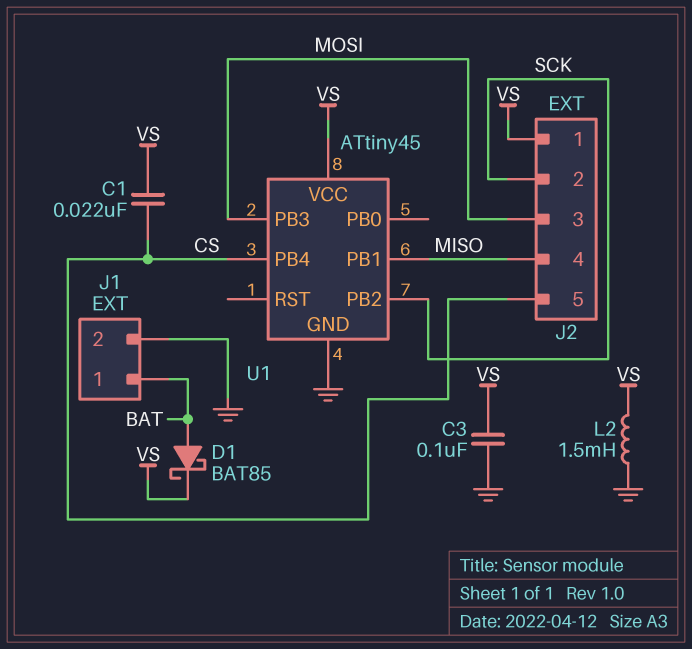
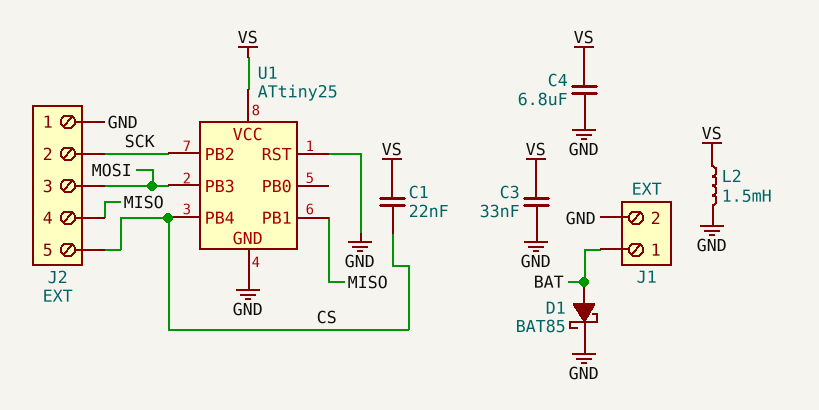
C3: 100nF (GND, VS) -> 33nF (GND, VS)
C4: none -> 6.8uF (GND, VS)
D1: schottky BAT85 (A BAT, K VS) -> schottky BAT85 (A BAT, K GND)
J2 pin 1: VS -> GND
U1: ATtiny45 -> ATtiny25
U1 pin RST: none -> GND

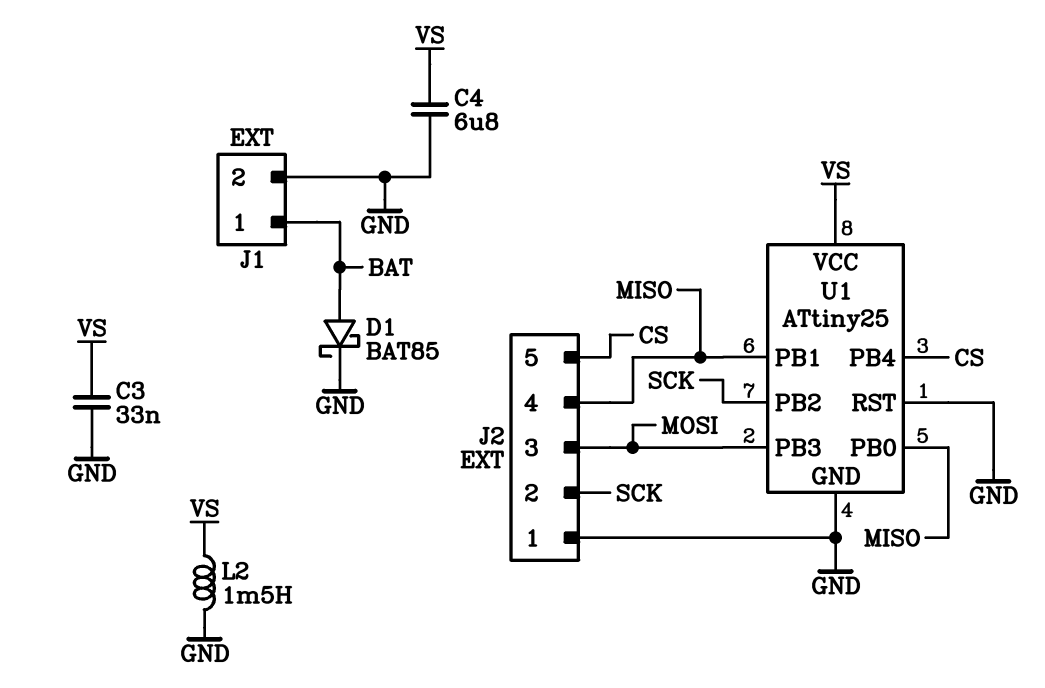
C1: 22nF (CS, VS) -> none
U1 pin PB0: none -> MISO

